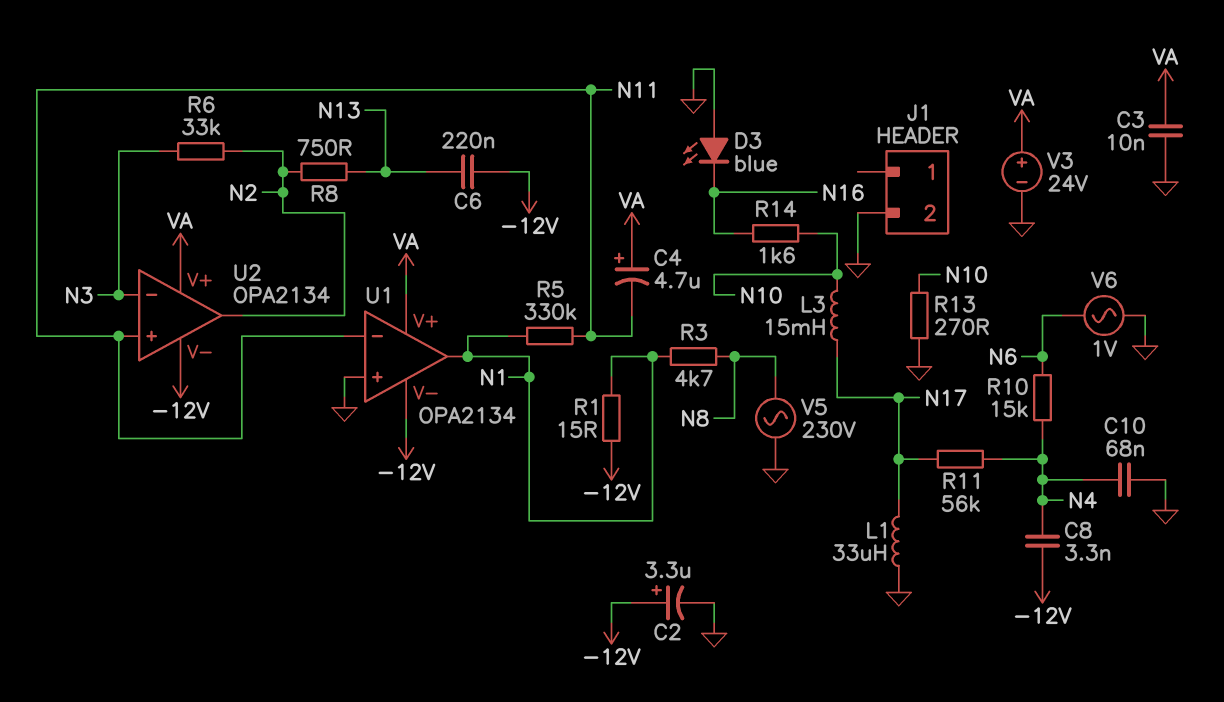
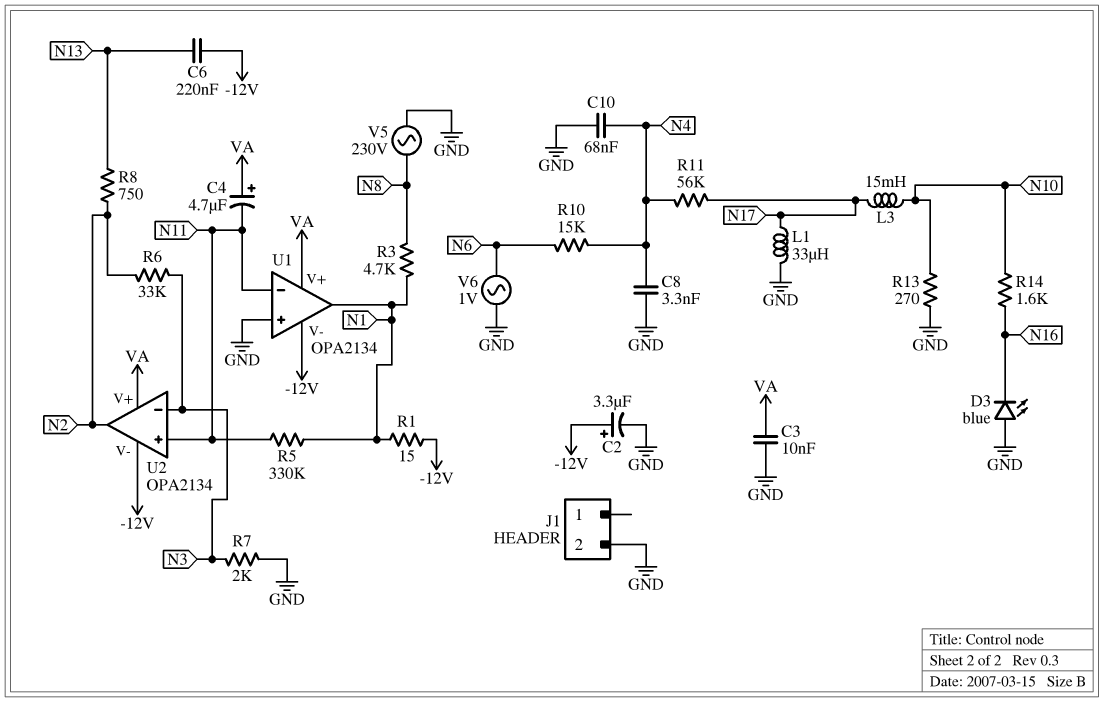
C8: 3.3nF (-12V, N4) -> 3.3nF (GND, N4)
R7: none -> 2k (GND, N3)
V3: 24V (plus VA, minus GND) -> none

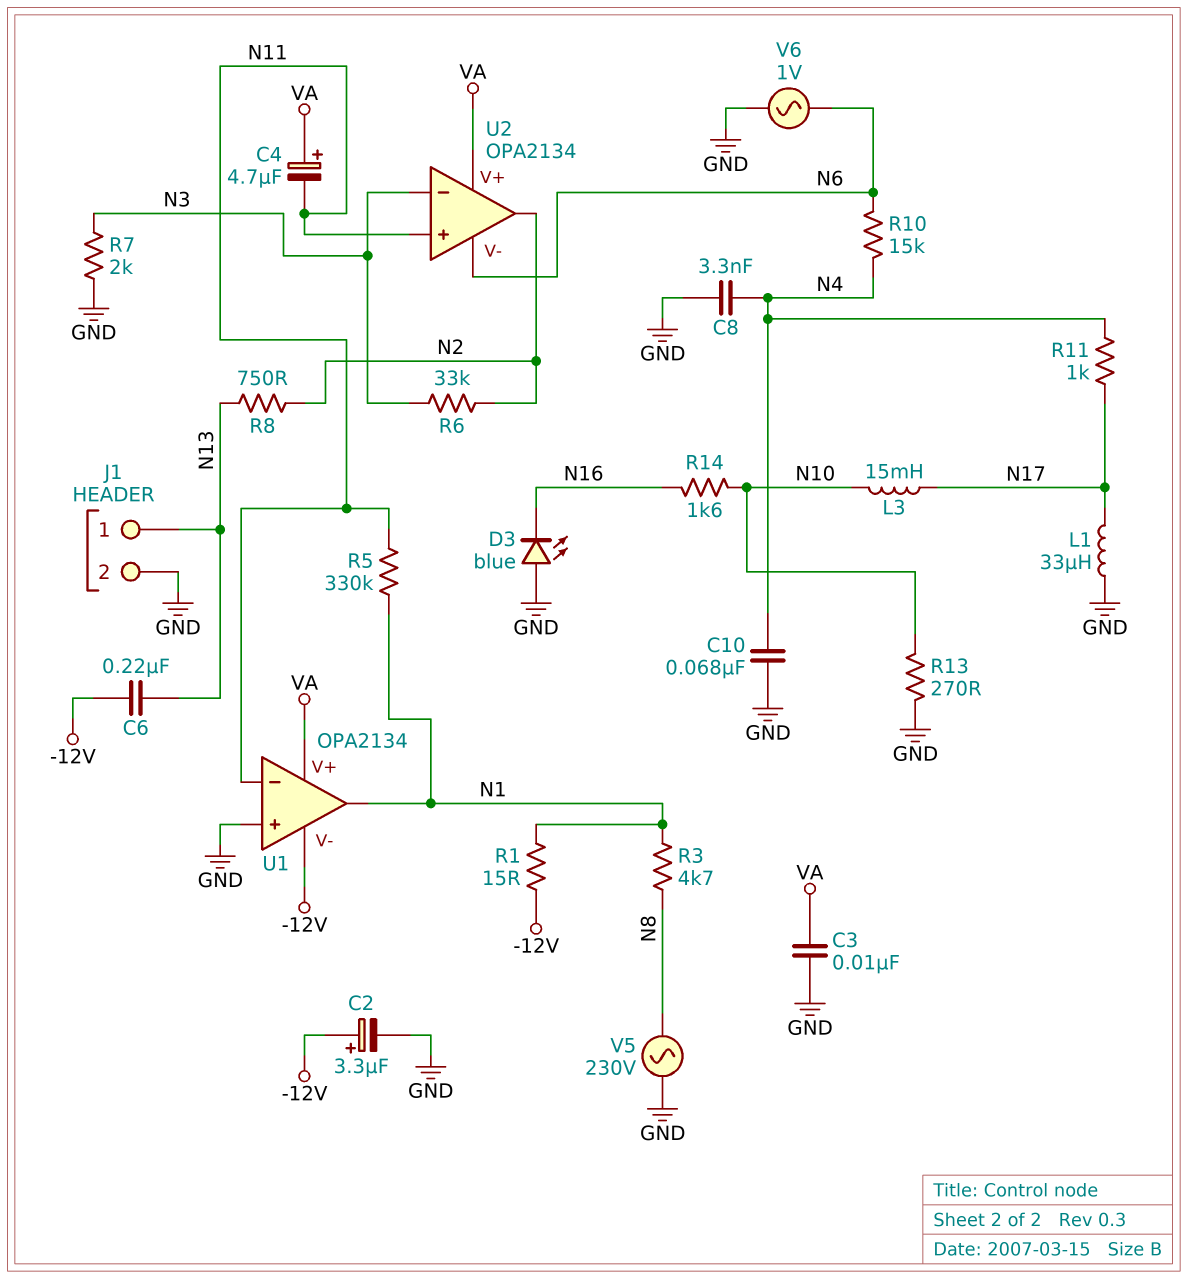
J1 pin 1: none -> N13
R11: 56k (N4, N17) -> 1k (N4, N17)
U2 pin V-: -12V -> N6

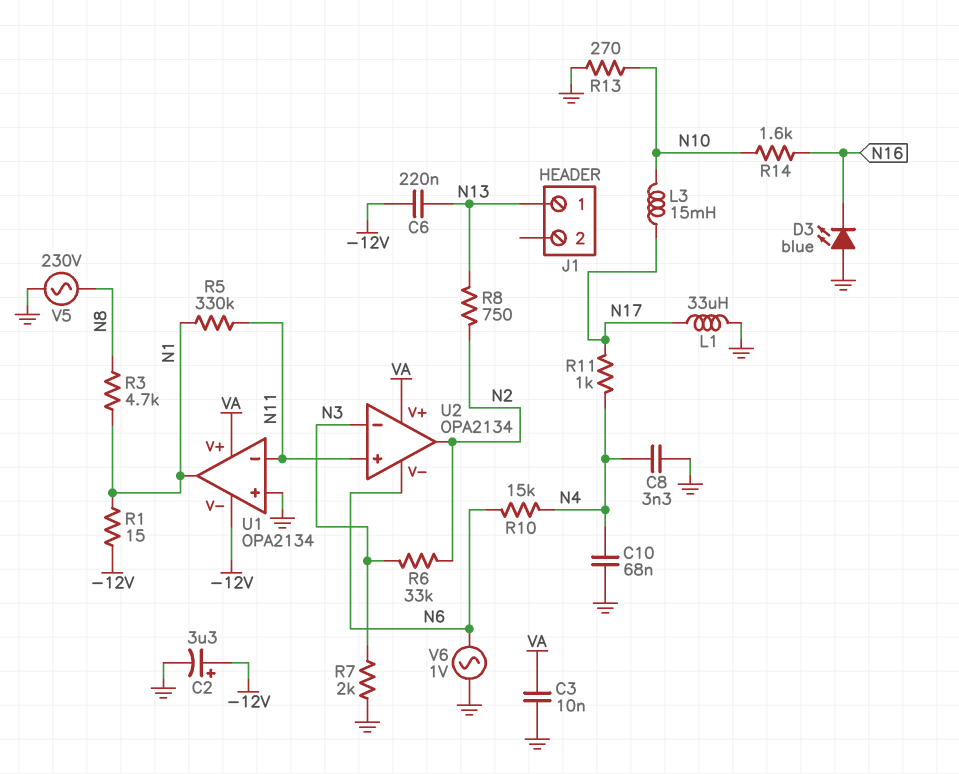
C4: 4.7uF (plus VA, minus N11) -> none
J1 pin 2: GND -> none

